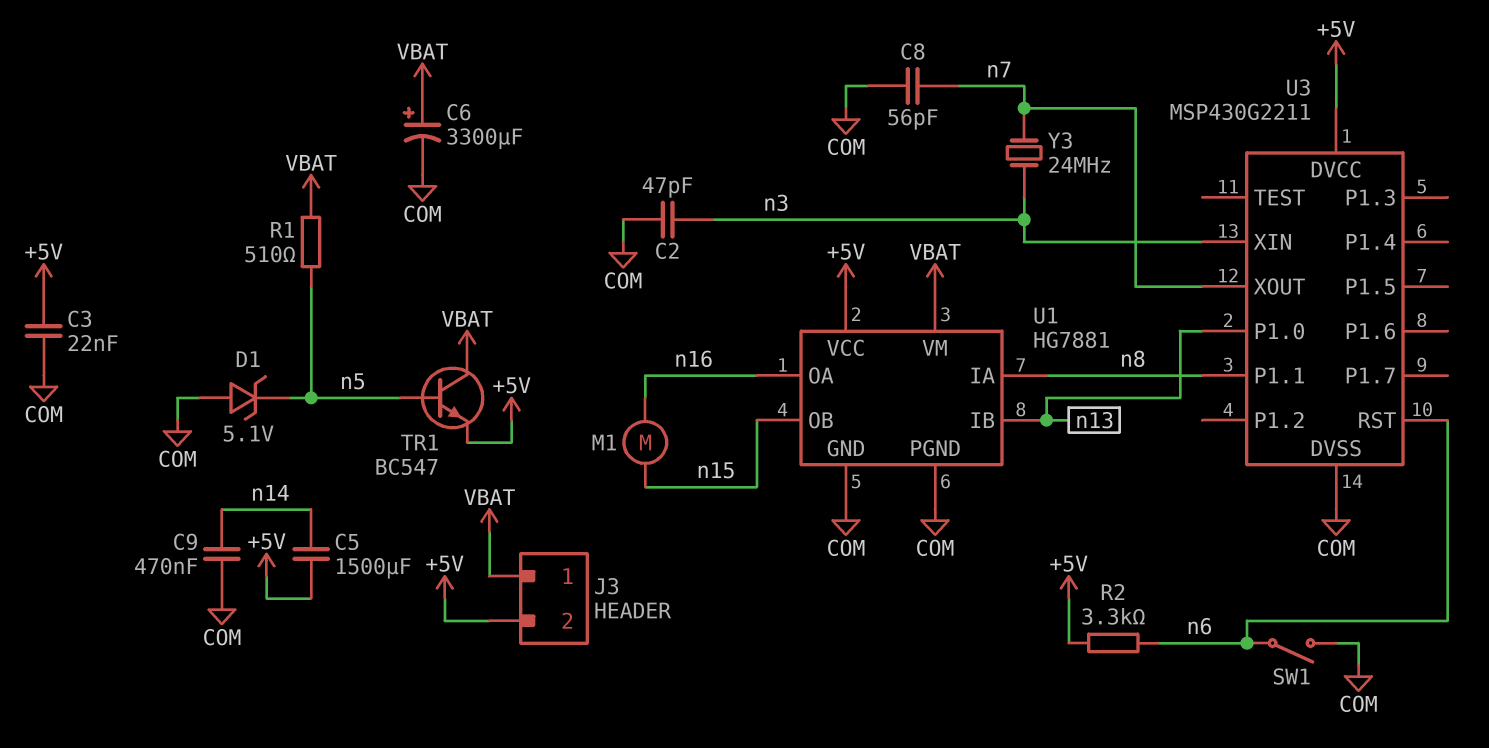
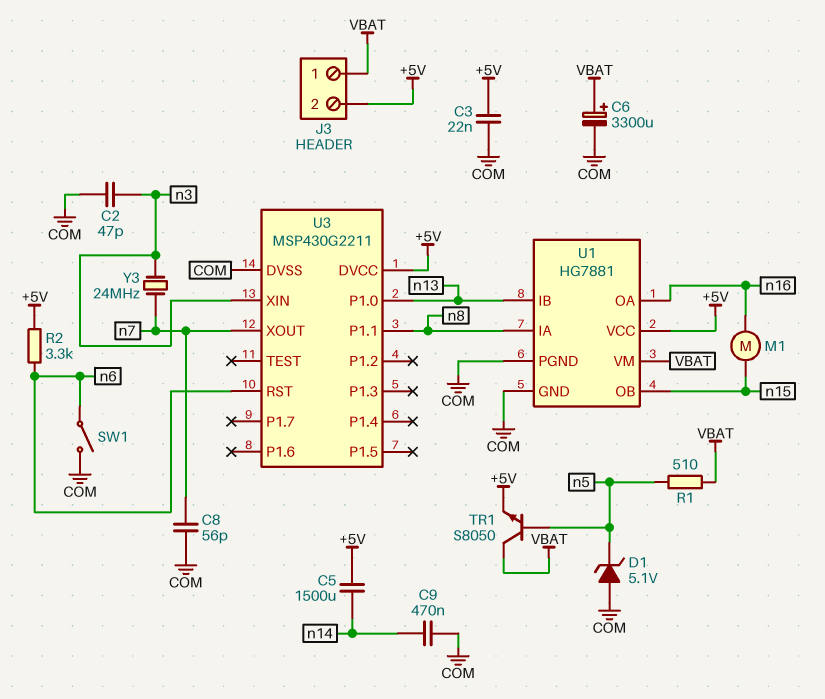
TR1: NPN BC547 (B n5, C VBAT, E +5V) -> NPN S8050 (B n5, C VBAT, E +5V)

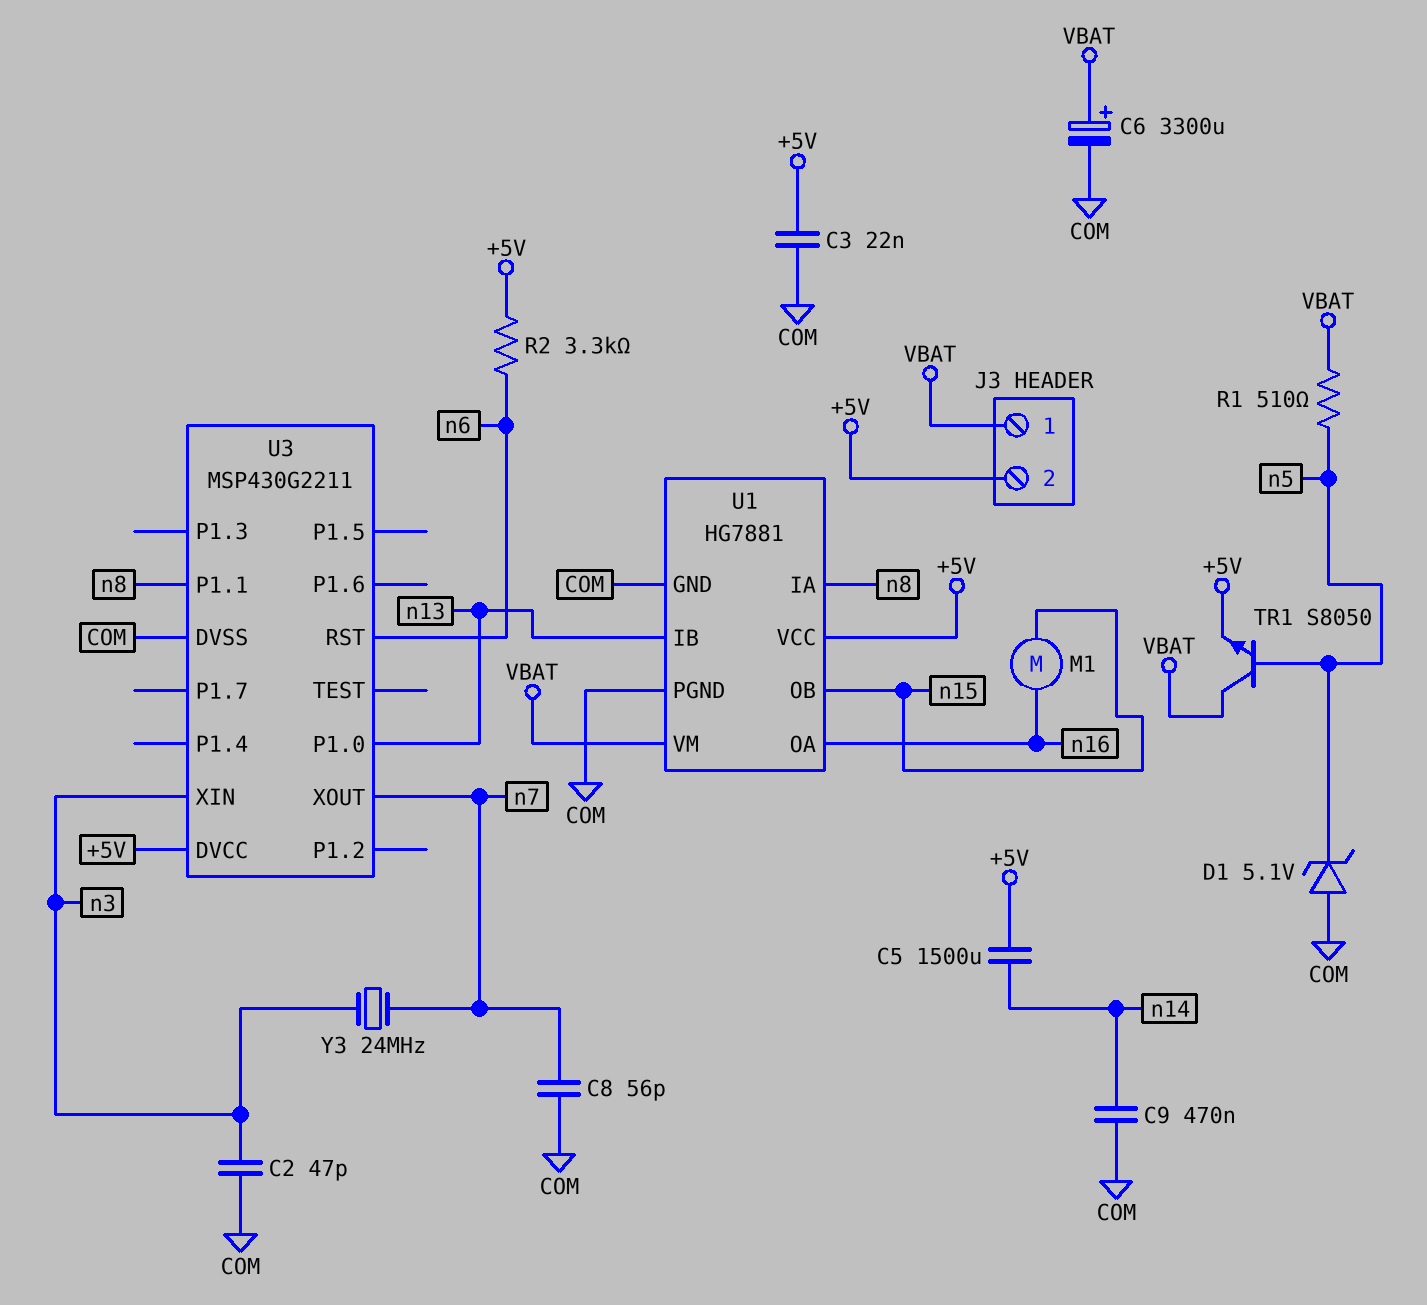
SW1: switch (COM, n6) -> none

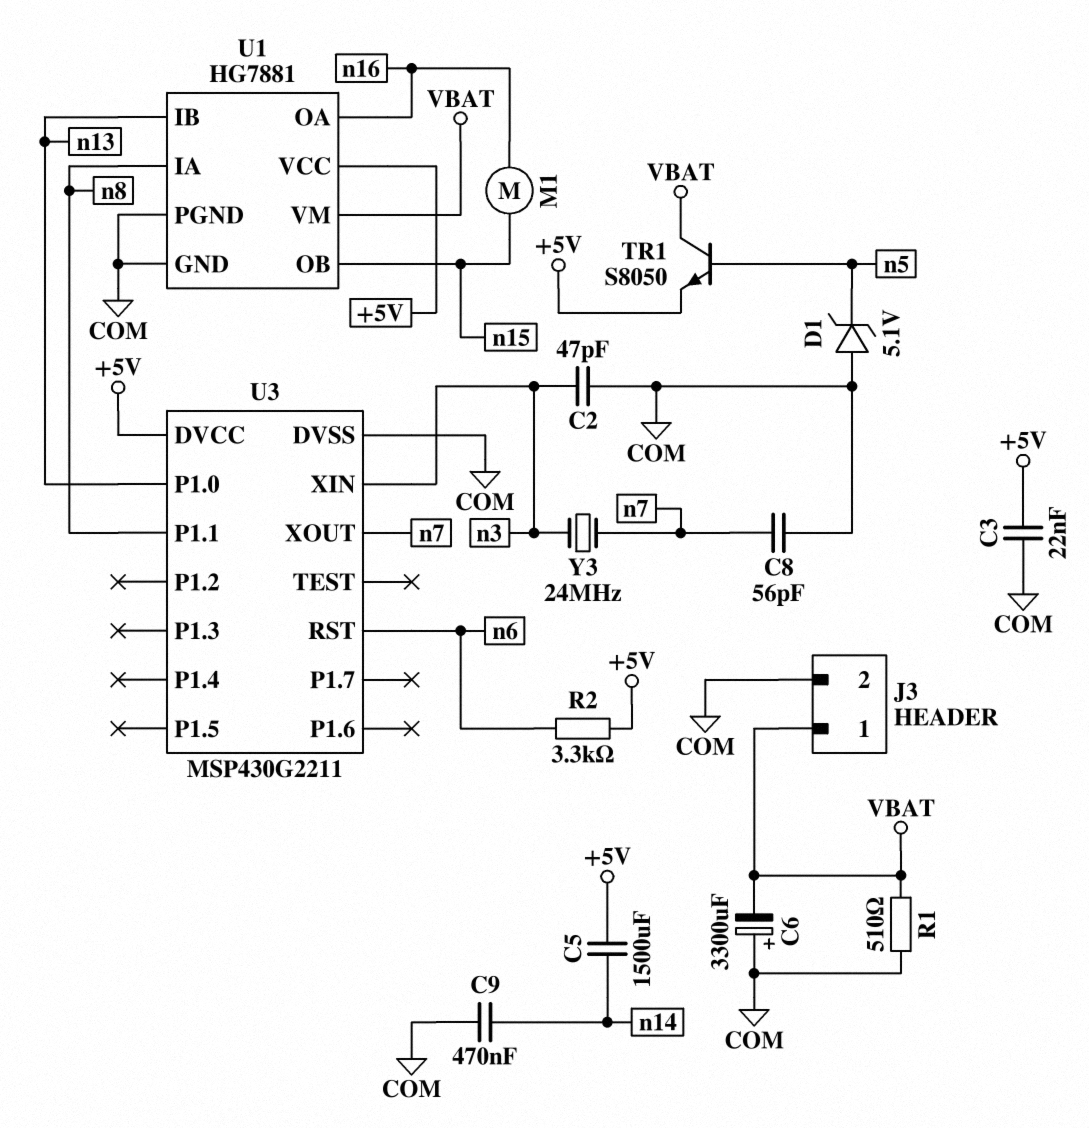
C6: 3300uF (plus VBAT, minus COM) -> 3300uF (plus COM, minus VBAT)
J3 pin 2: +5V -> COM
R1: 510 (VBAT, n5) -> 510 (COM, VBAT)

